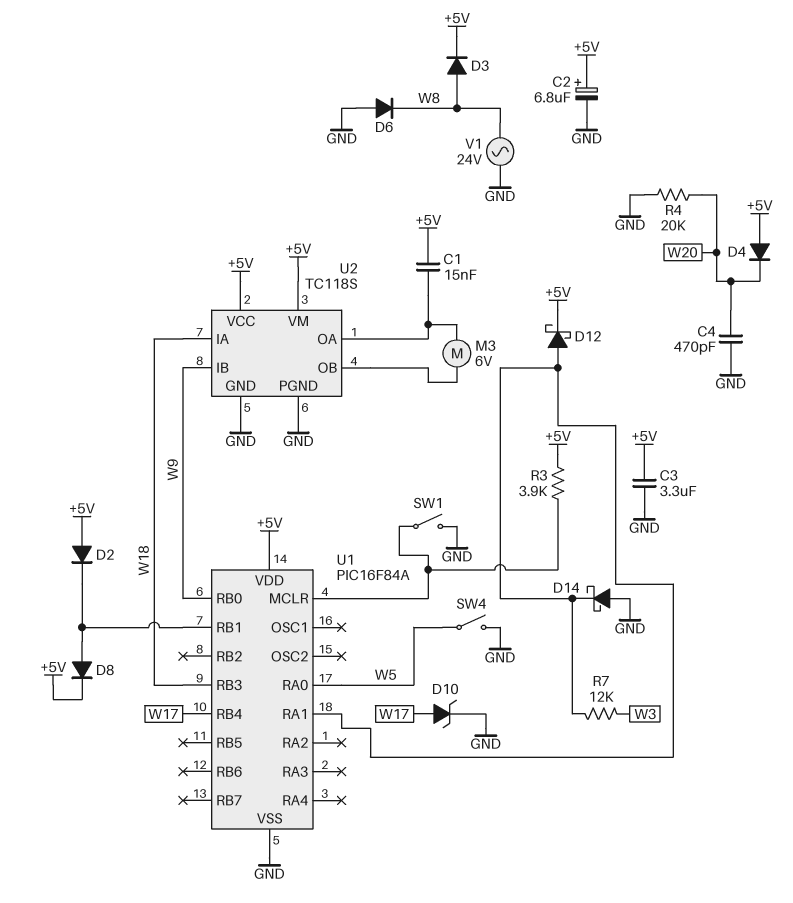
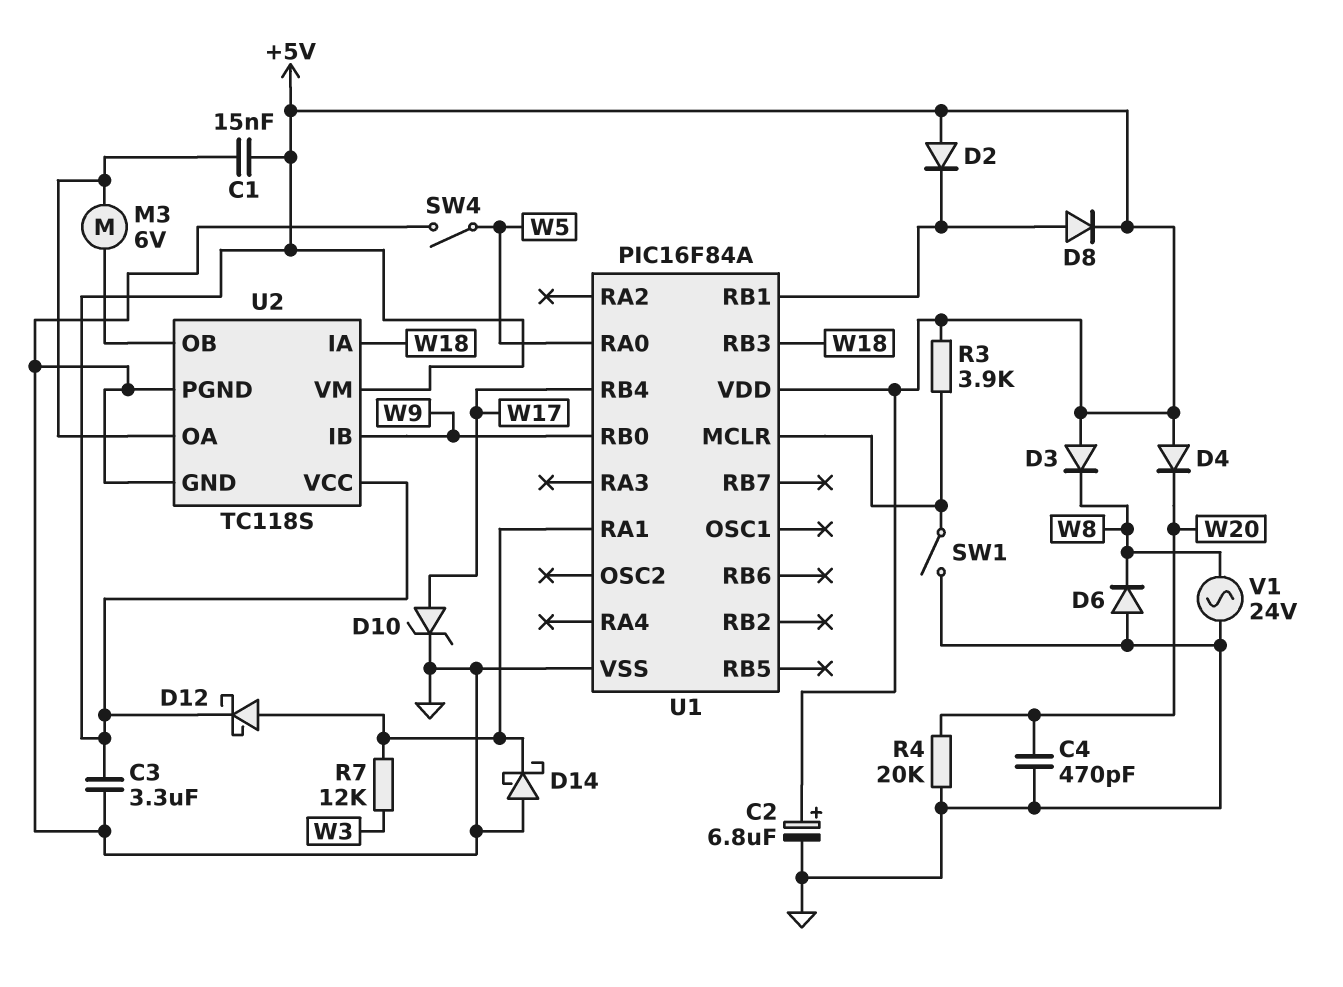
D3: diode (A W8, K +5V) -> diode (A +5V, K W8)

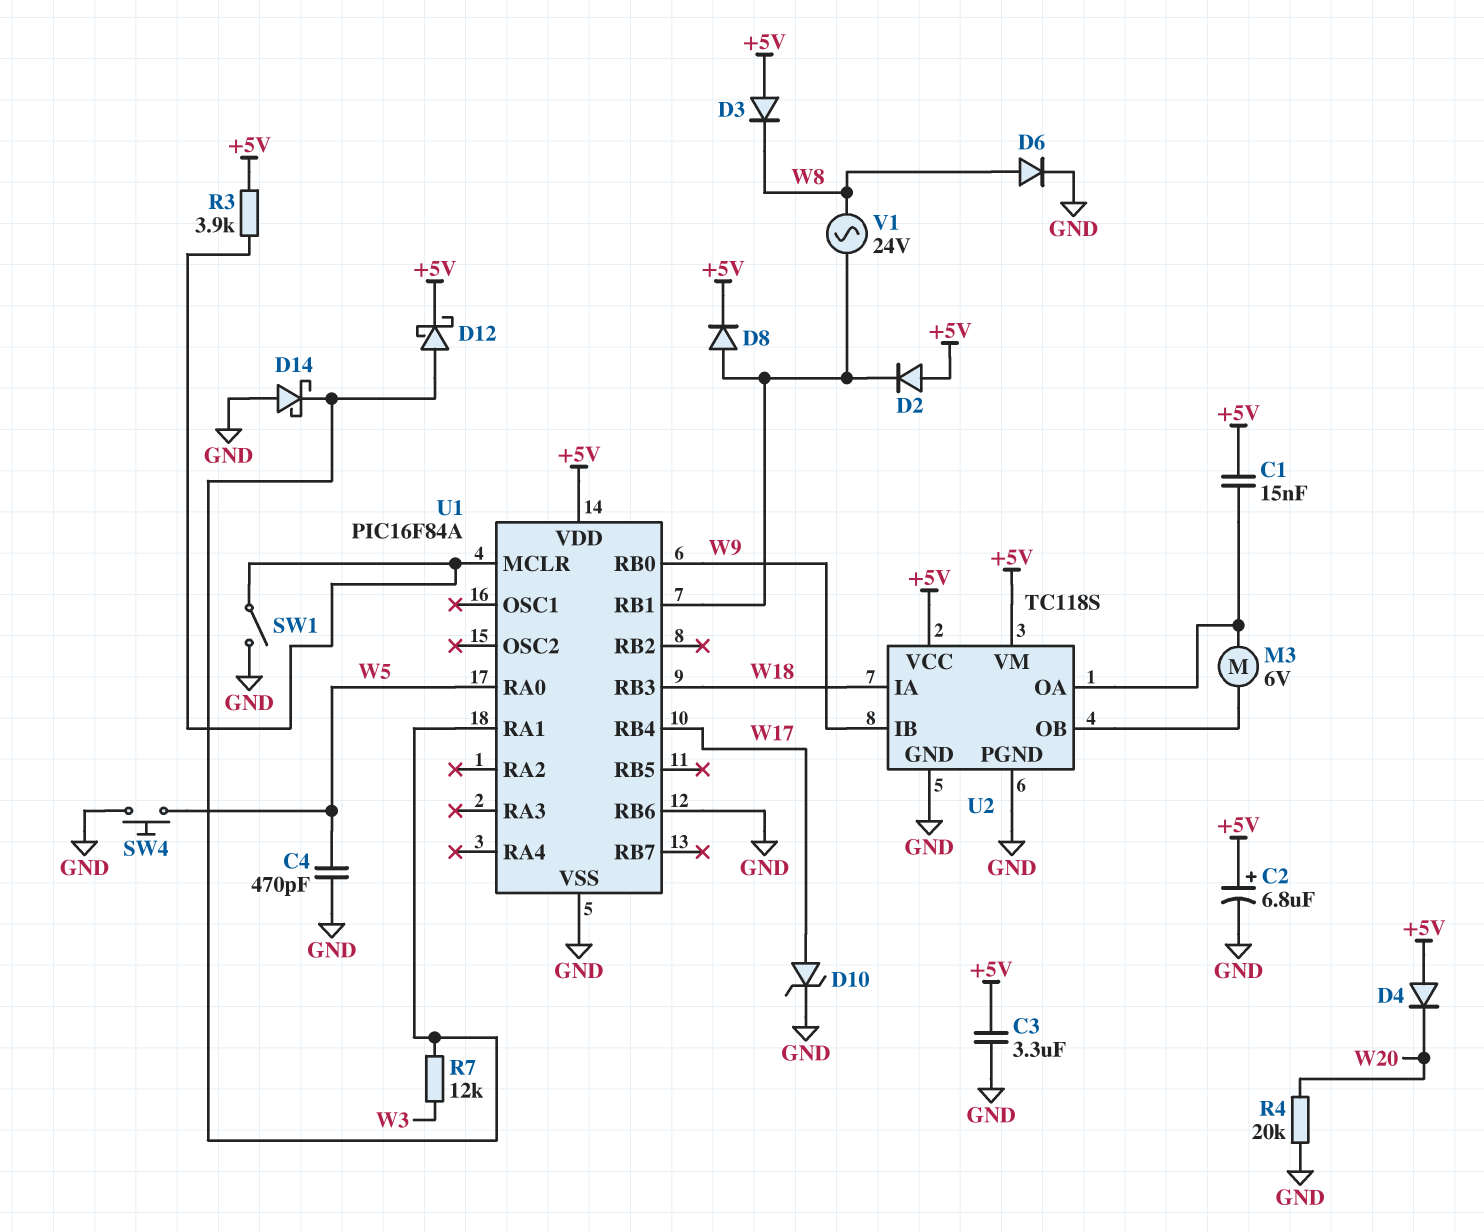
C4: 470pF (GND, W20) -> 470pF (GND, W5)
D6: diode (A GND, K W8) -> diode (A W8, K GND)
SW4: switch (GND, W5) -> button (GND, W5)
U1 pin RB6: none -> GND
V1: AC 24V (GND, W8) -> AC 24V (U1/RB1, W8)

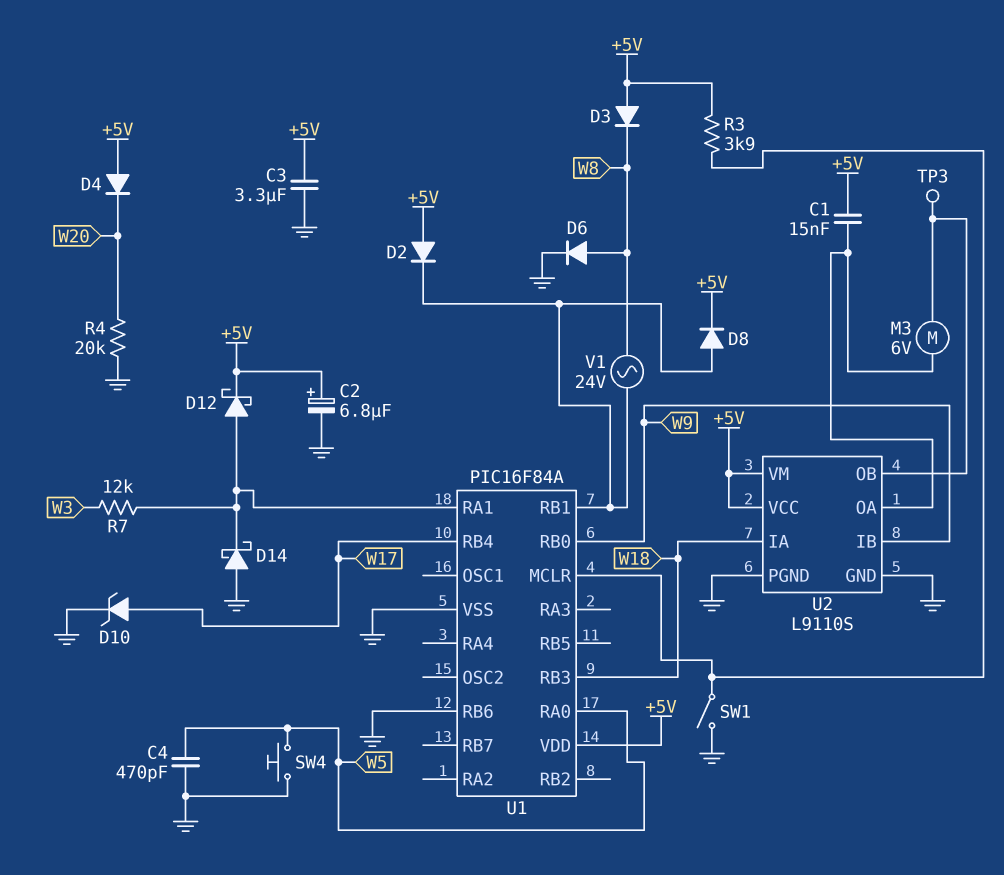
TP3: none -> test point (U2/OB)
U2: TC118S -> L9110S

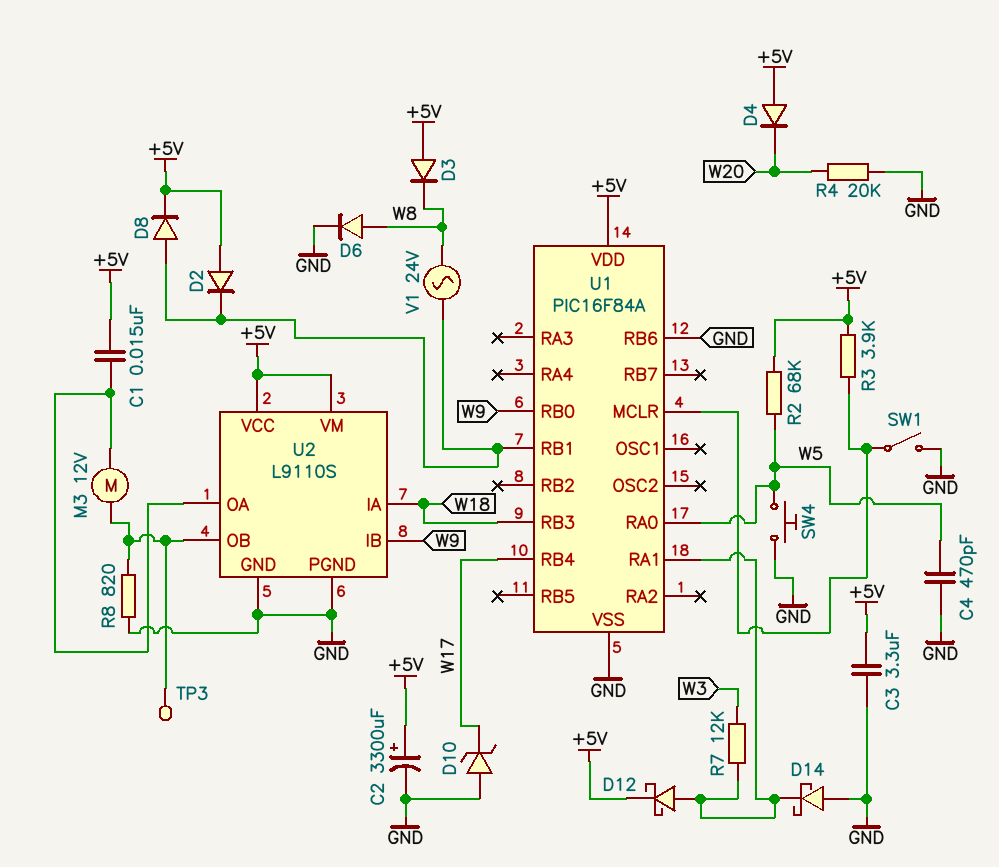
C2: 6.8uF (plus +5V, minus GND) -> 3300uF (plus +5V, minus GND)
D10: zener (A W17, K GND) -> zener (A GND, K W17)
M3: motor 6V (U2/OA, U2/OB) -> motor 12V (U2/OA, U2/OB)
R2: none -> 68k (+5V, W5)
R8: none -> 820 (GND, U2/OB)

